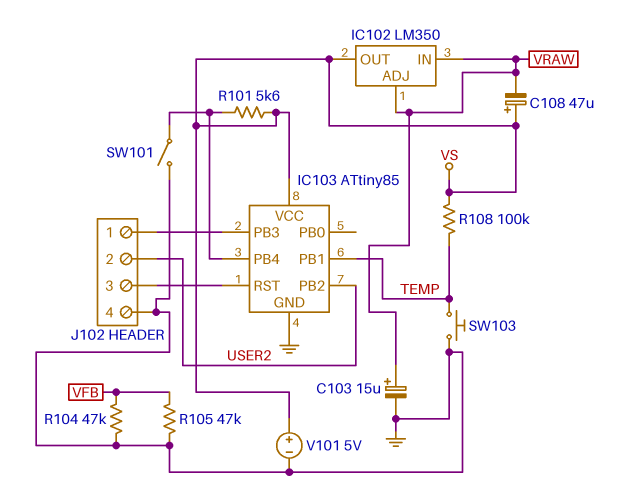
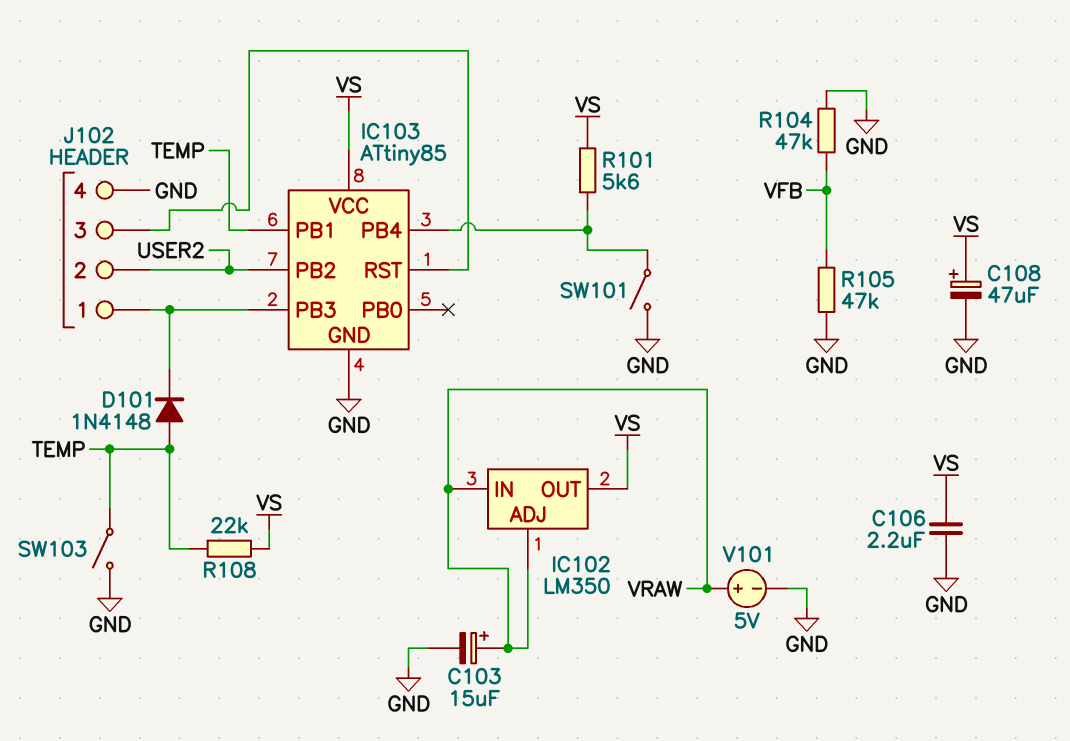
C106: none -> 2.2uF (GND, VS)
C108: 47uF (plus VS, minus VRAW) -> 47uF (plus VS, minus GND)
D101: none -> diode 1N4148 (A TEMP, K IC103/PB3)
R108: 100k (TEMP, VS) -> 22k (TEMP, VS)
SW103: button (GND, TEMP) -> switch (GND, TEMP)
V101: 5V (plus VS, minus GND) -> 5V (plus VRAW, minus GND)

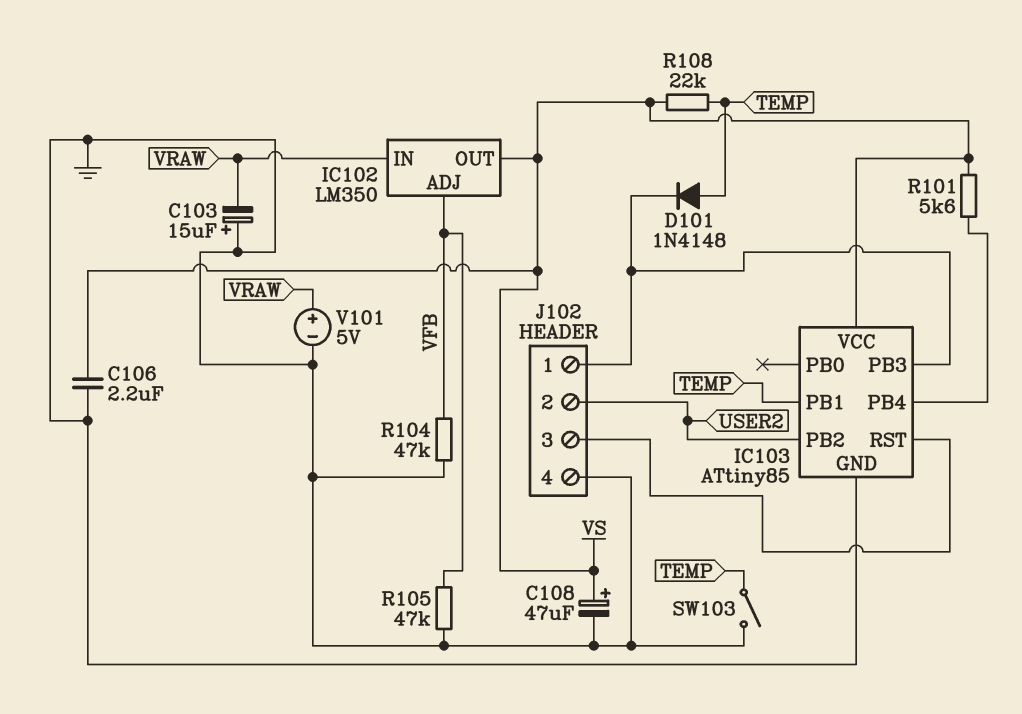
C103: 15uF (plus VRAW, minus GND) -> 15uF (plus GND, minus VRAW)
IC102 pin ADJ: VRAW -> VFB
SW101: switch (GND, IC103/PB4) -> none

